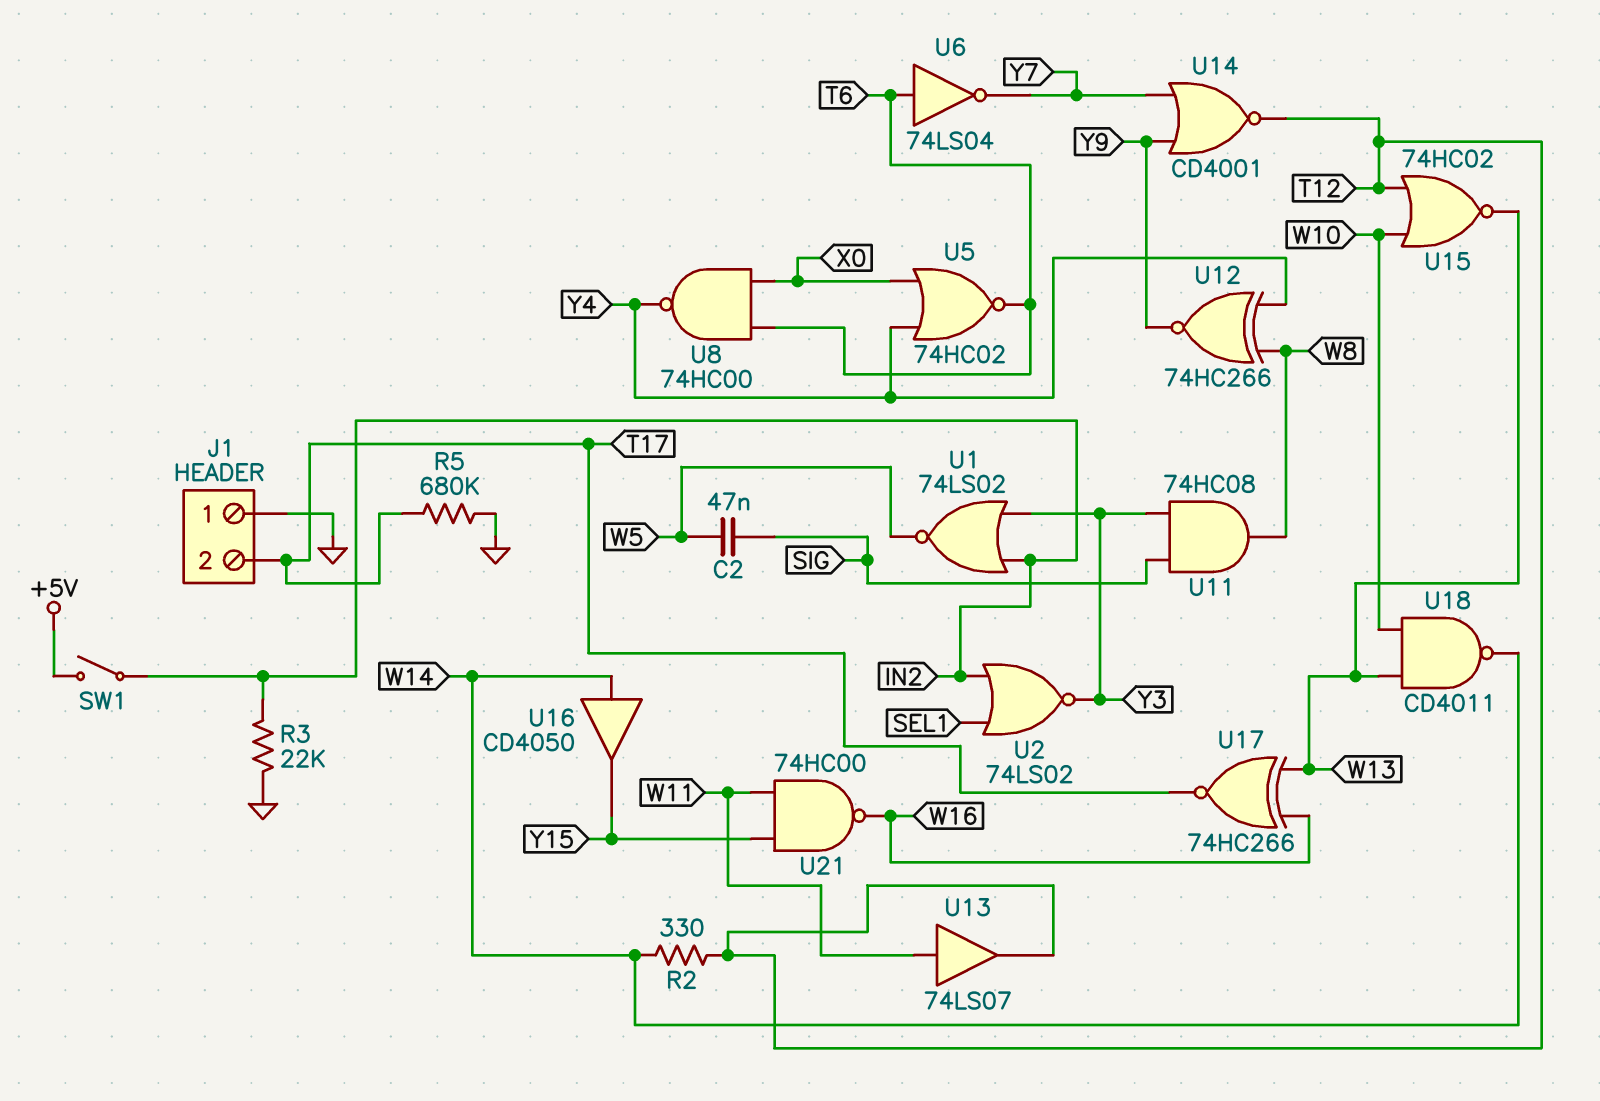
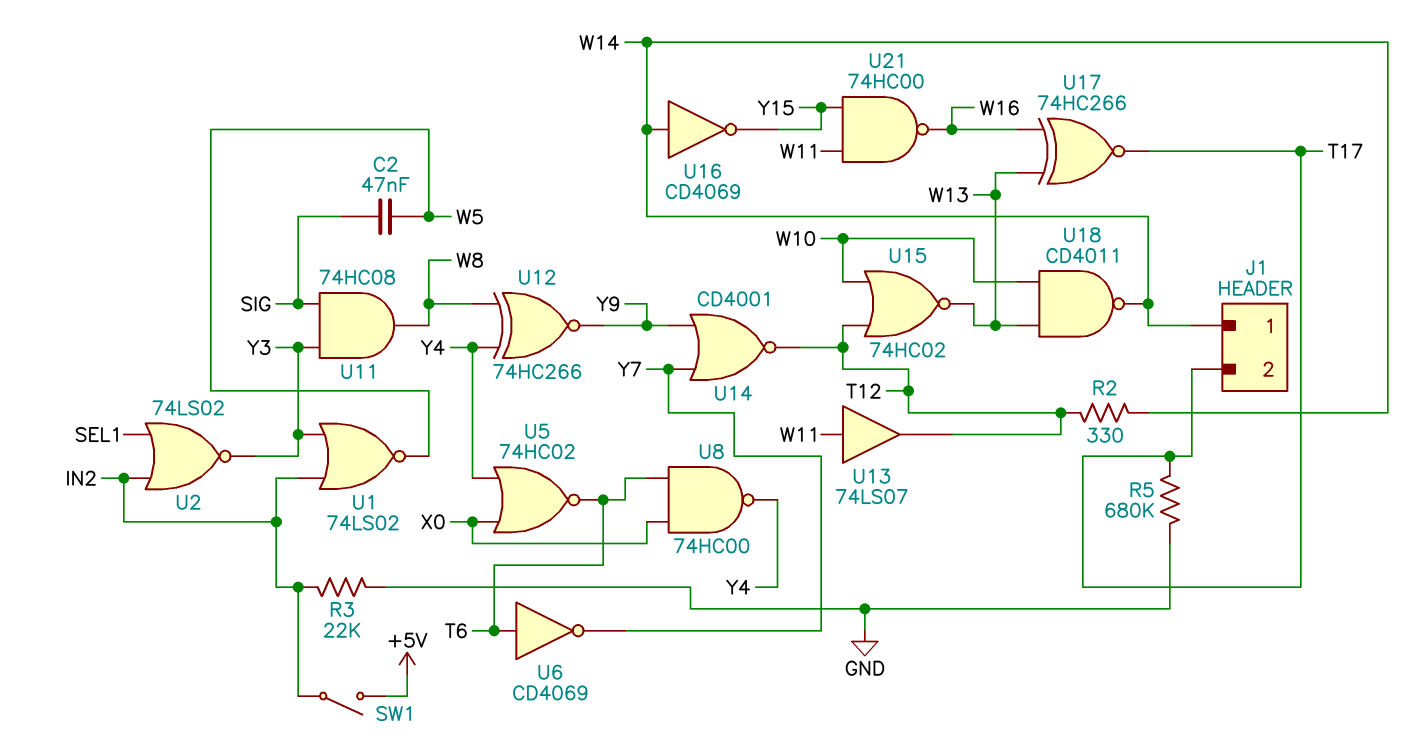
J1 pin 1: GND -> W14
U6: NOT 74LS04 (in T6, out Y7) -> NOT CD4069 (in T6, out Y7)
U16: buffer CD4050 (in W14, out Y15) -> NOT CD4069 (in W14, out Y15)

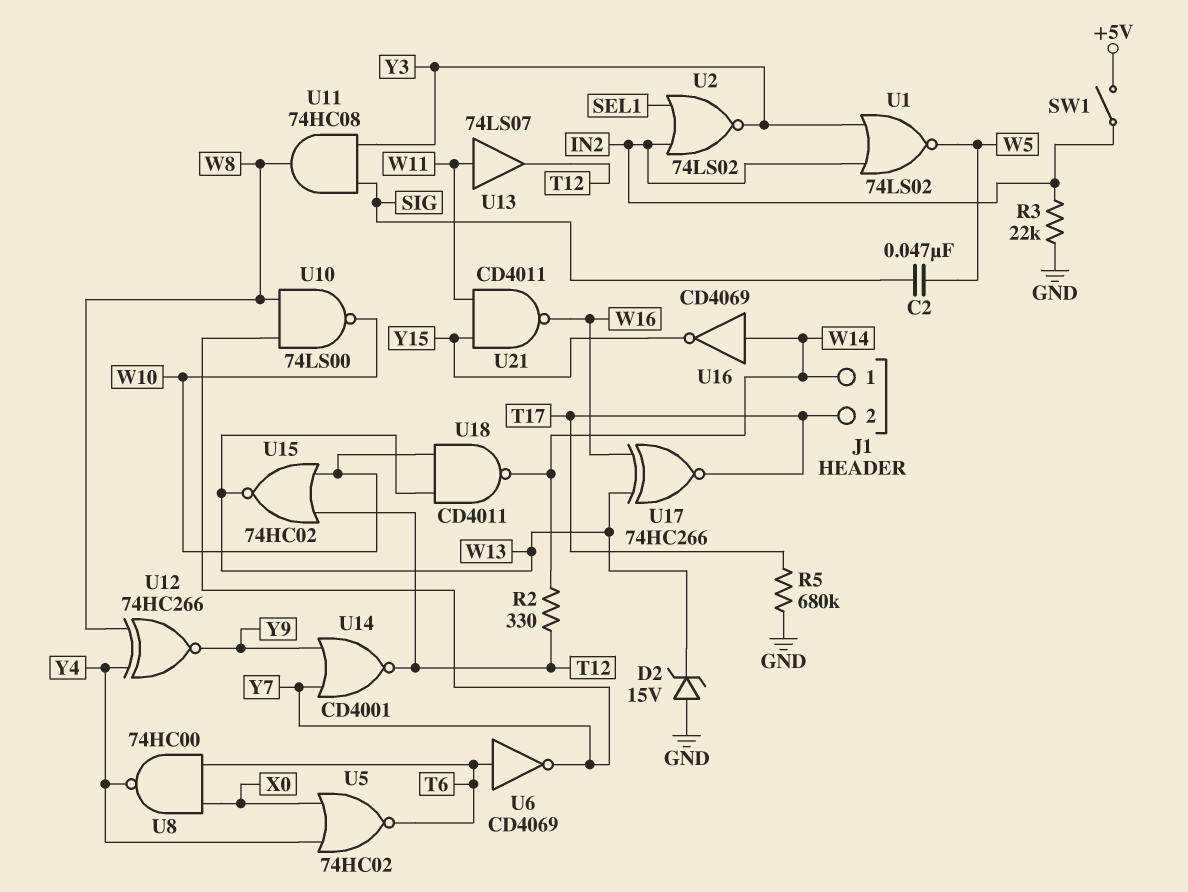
D2: none -> zener 15V (A GND, K W13)
U10: none -> NAND 74LS00 (in W8, in Y7, out W10)
U21: NAND 74HC00 (in W11, in Y15, out W16) -> NAND CD4011 (in W11, in Y15, out W16)

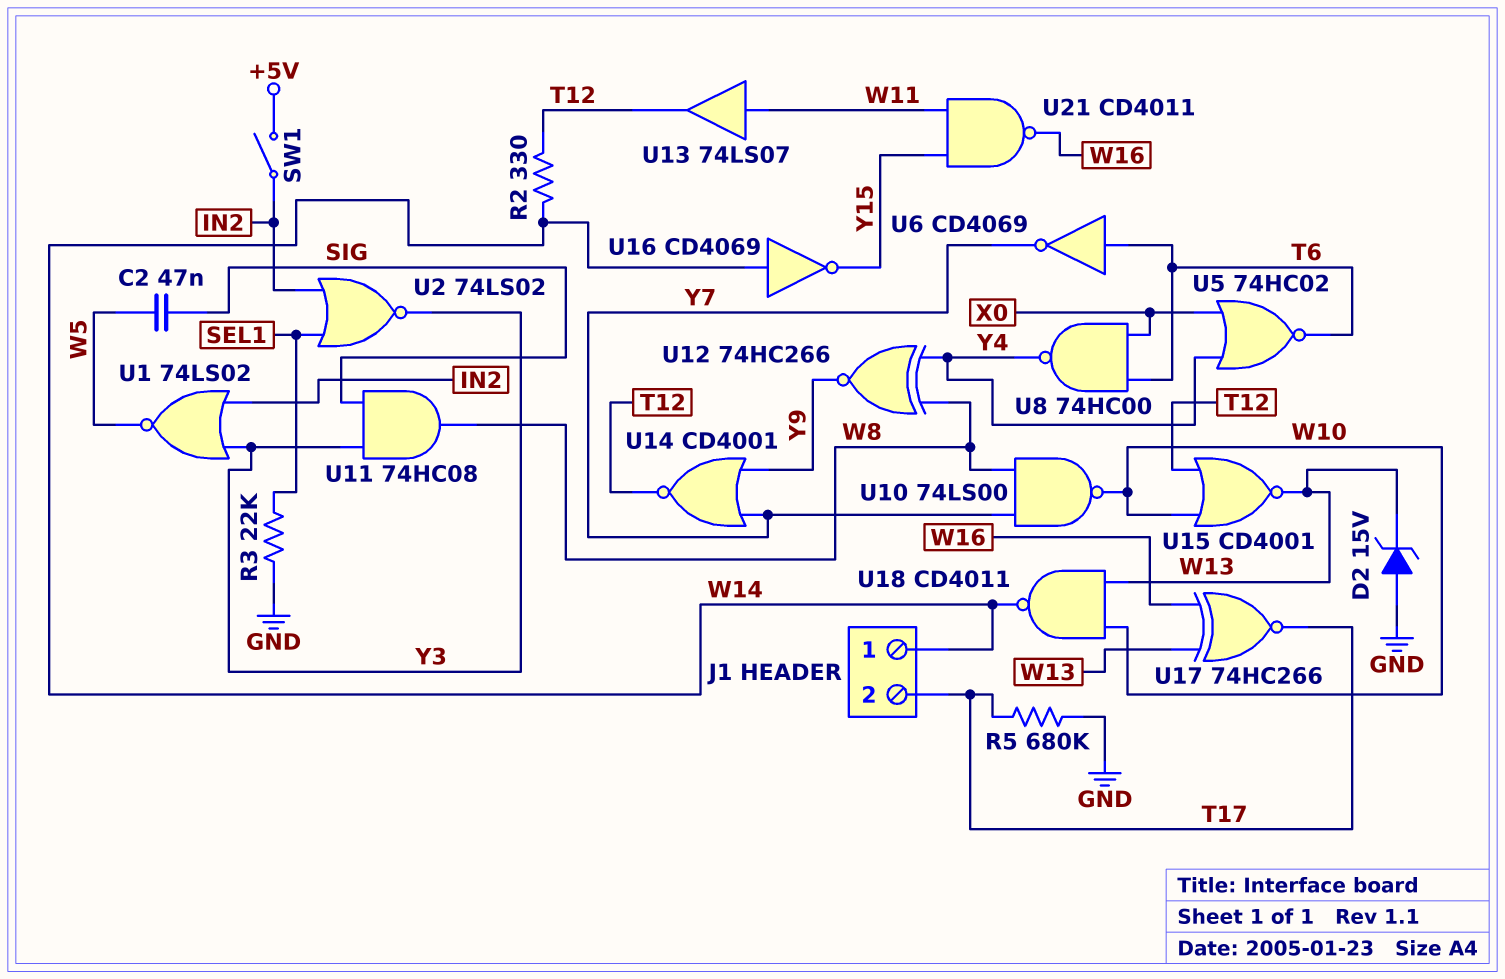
R3: 22k (GND, IN2) -> 22k (GND, SEL1)
U15: NOR 74HC02 (in T12, in W10, out W13) -> NOR CD4001 (in T12, in W10, out W13)

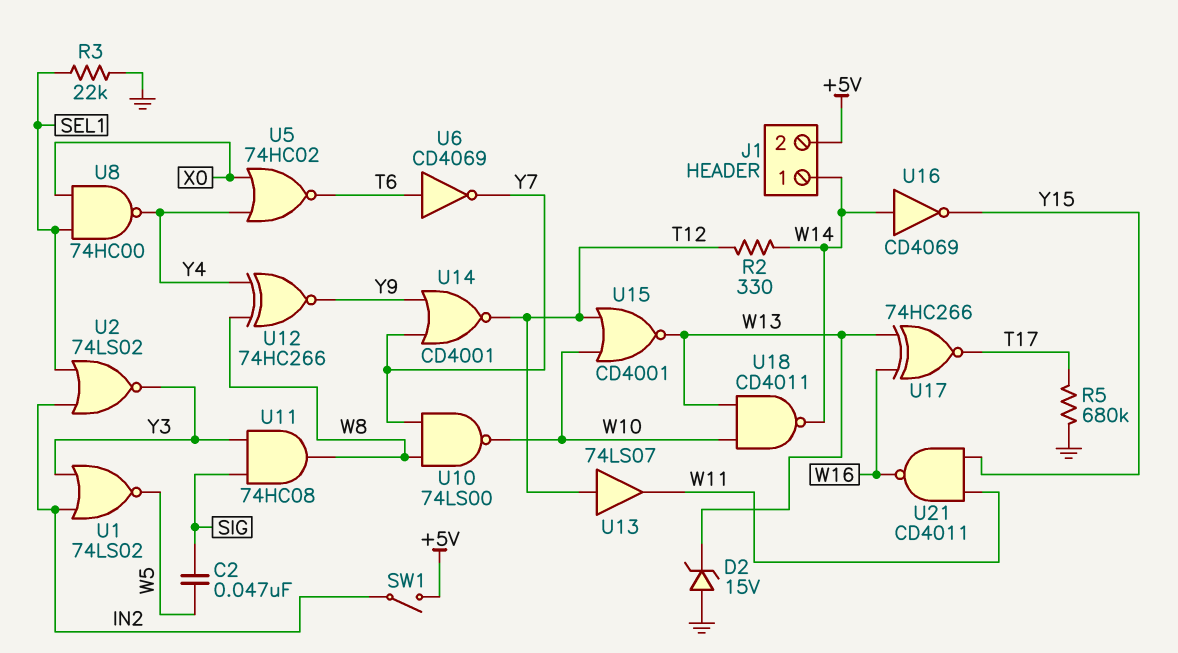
J1 pin 2: T17 -> +5V
U8: NAND 74HC00 (in T6, in X0, out Y4) -> NAND 74HC00 (in SEL1, in X0, out Y4)
U13: buffer 74LS07 (in W11, out T12) -> buffer 74LS07 (in T12, out W11)

